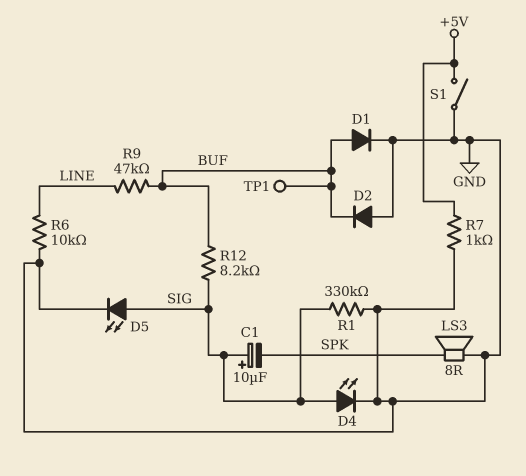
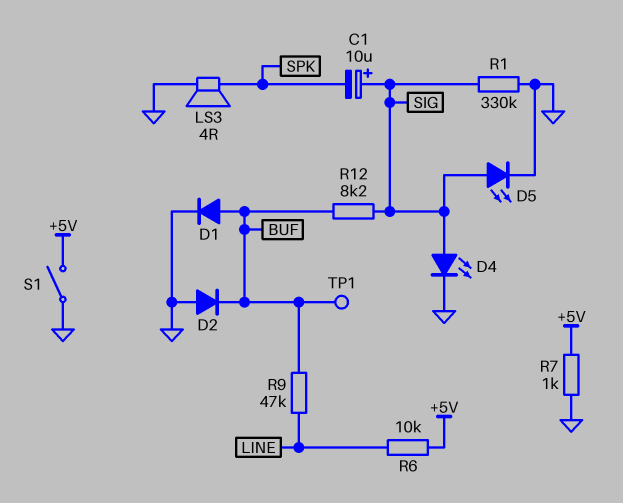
LS3: speaker 8R (GND, SPK) -> speaker 4R (GND, SPK)
R6: 10k (GND, LINE) -> 10k (+5V, LINE)

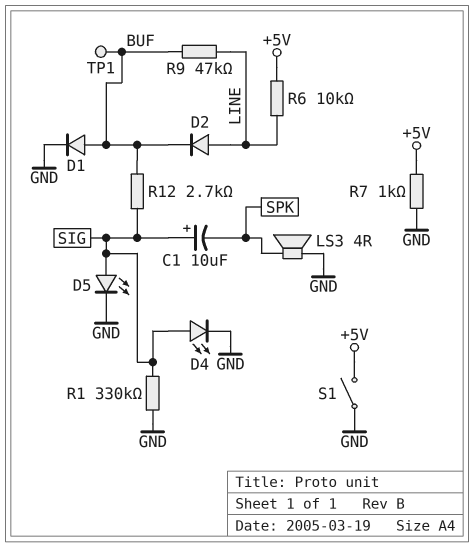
D2: diode (A GND, K BUF) -> diode (A LINE, K BUF)
R12: 8.2k (BUF, SIG) -> 2.7k (BUF, SIG)

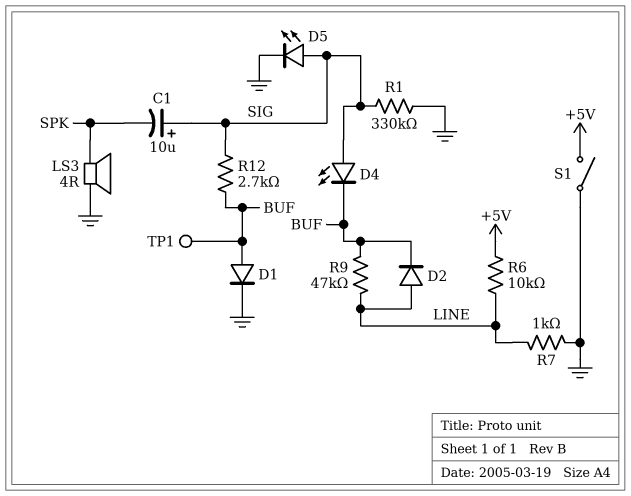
D4: LED (A SIG, K GND) -> LED (A SIG, K BUF)
R7: 1k (+5V, GND) -> 1k (GND, LINE)

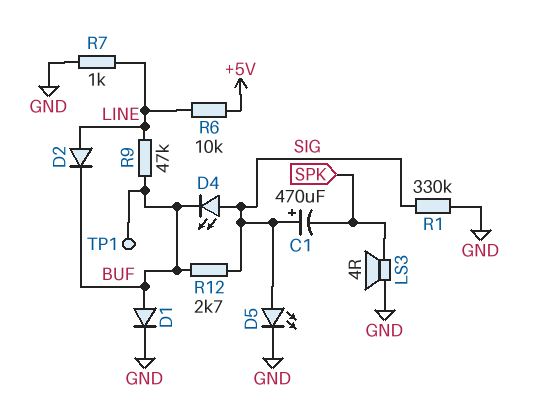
C1: 10uF (plus SIG, minus SPK) -> 470uF (plus SIG, minus SPK)
S1: switch (+5V, GND) -> none

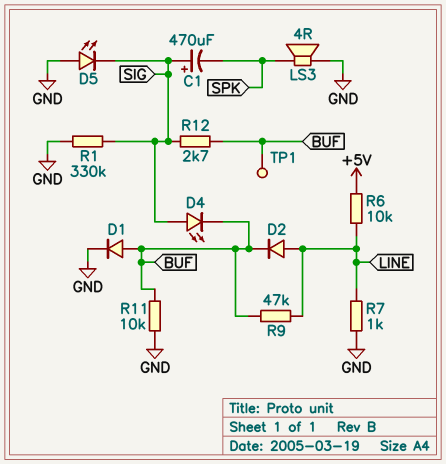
D5: LED (A SIG, K GND) -> LED (A GND, K SIG)
R11: none -> 10k (BUF, GND)

